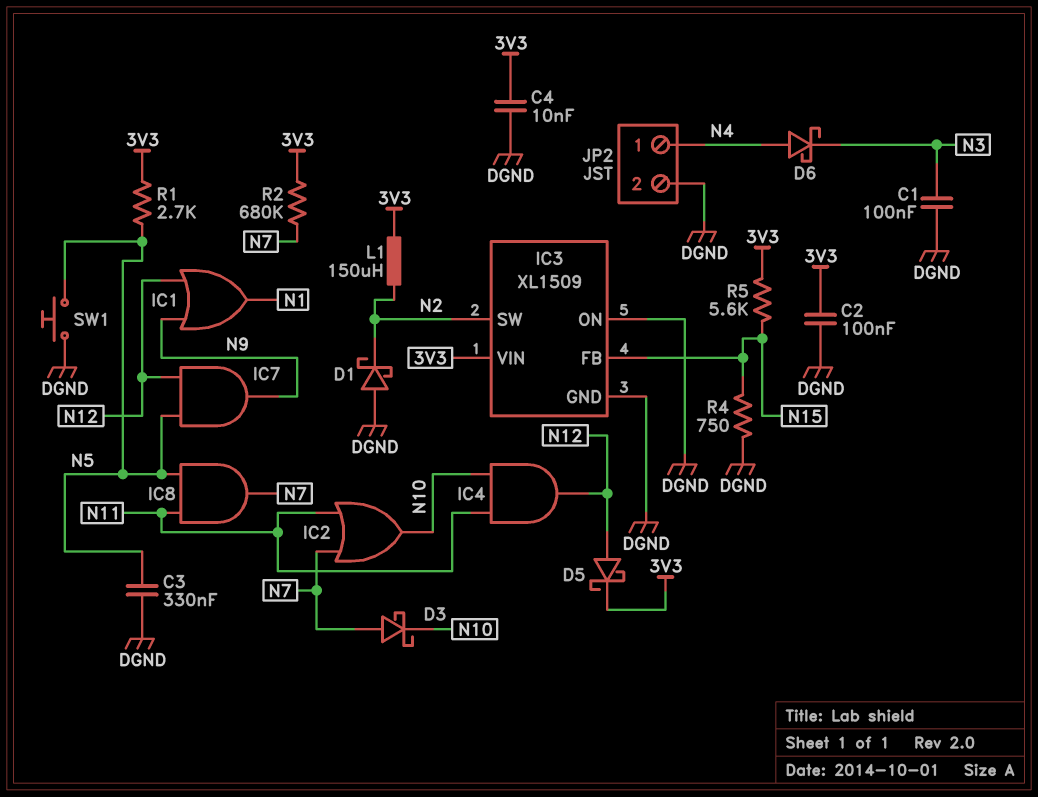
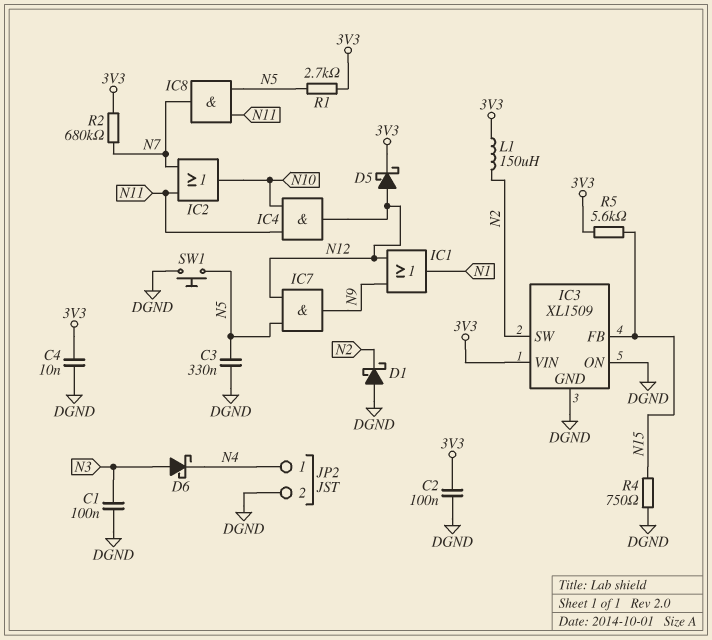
D3: schottky (A N7, K N10) -> none
D6: schottky (A N4, K N3) -> schottky (A N3, K N4)

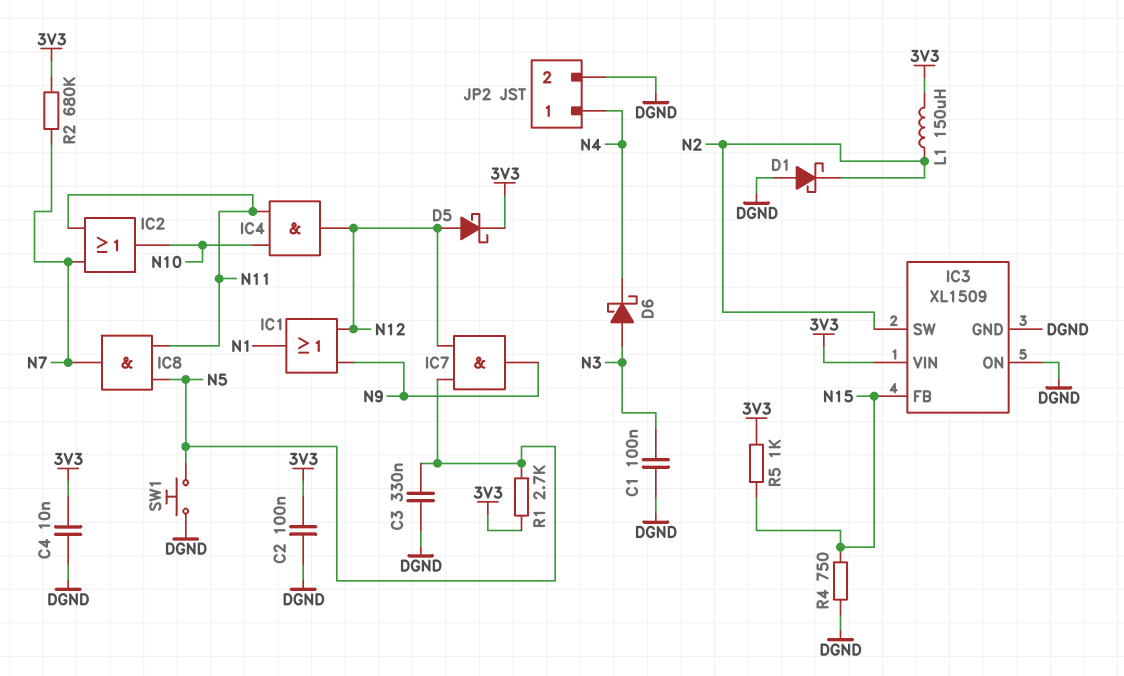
R5: 5.6k (3V3, N15) -> 1k (3V3, N15)

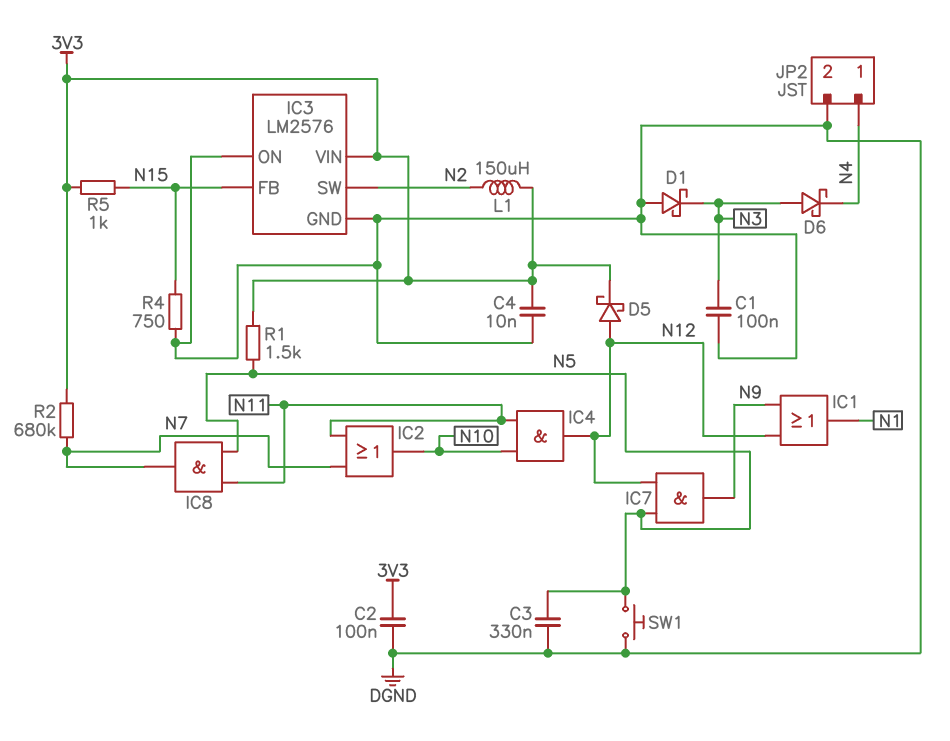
D1: schottky (A DGND, K N2) -> schottky (A DGND, K N3)
IC3: XL1509 -> LM2576
R1: 2.7k (3V3, N5) -> 1.5k (3V3, N5)

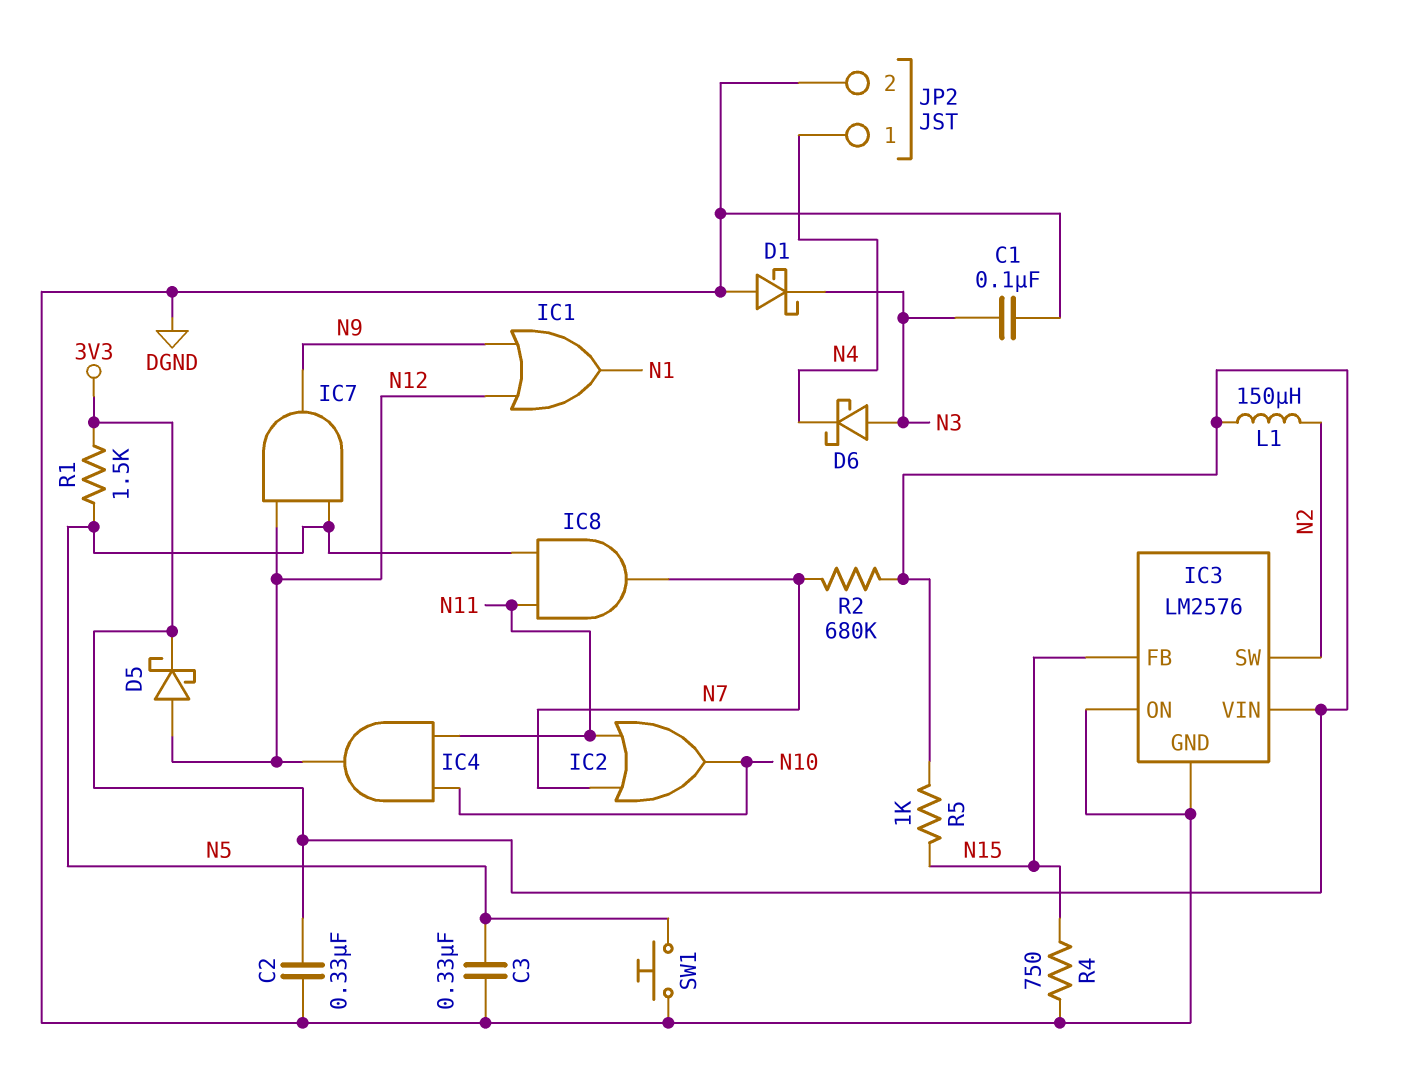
C2: 100nF (3V3, DGND) -> 330nF (3V3, DGND)
C4: 10nF (3V3, DGND) -> none

